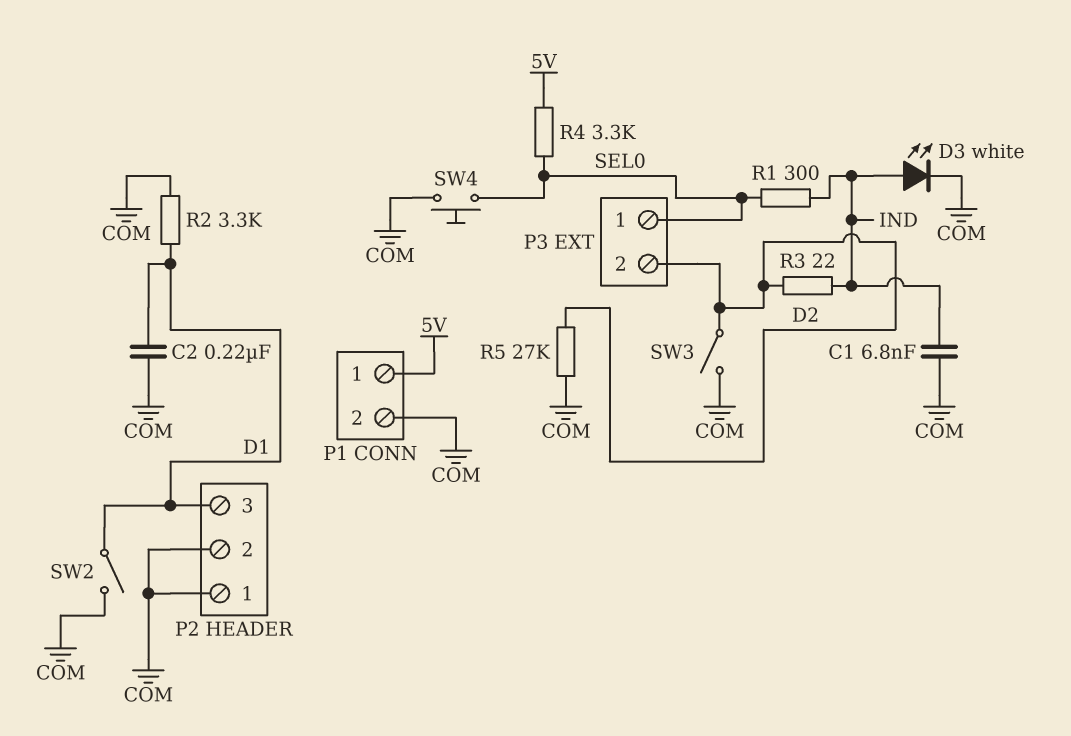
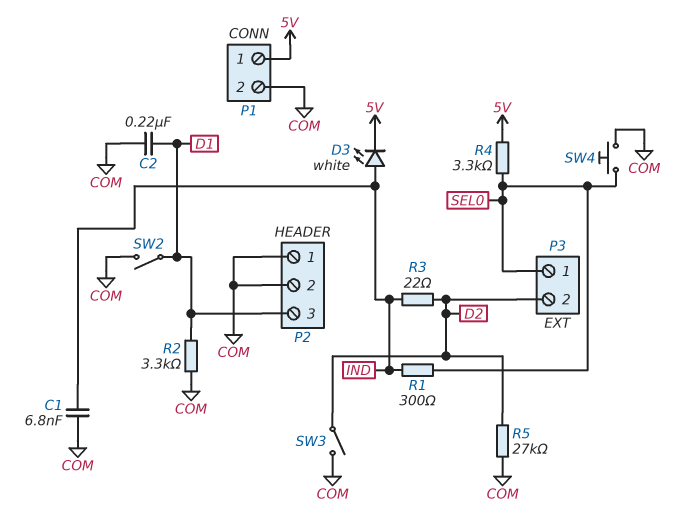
D3: LED white (A IND, K COM) -> LED white (A IND, K 5V)

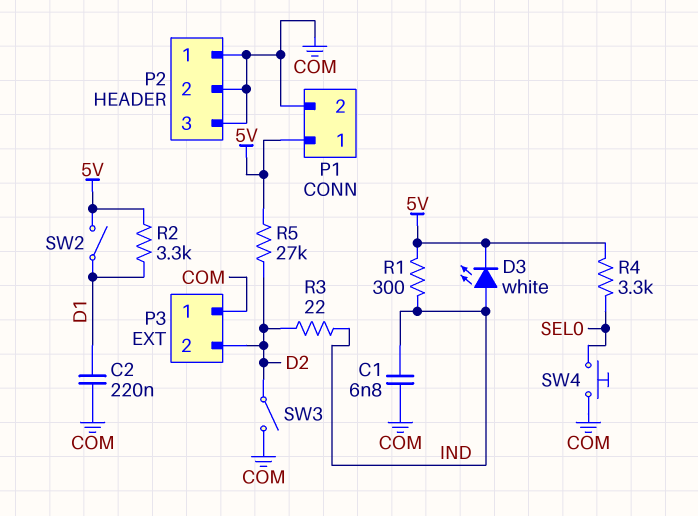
P2 pin 3: D1 -> COM
P3 pin 1: SEL0 -> COM
R1: 300 (IND, SEL0) -> 300 (5V, IND)
R2: 3.3k (COM, D1) -> 3.3k (5V, D1)
R5: 27k (COM, D2) -> 27k (5V, D2)
SW2: switch (COM, D1) -> switch (5V, D1)

